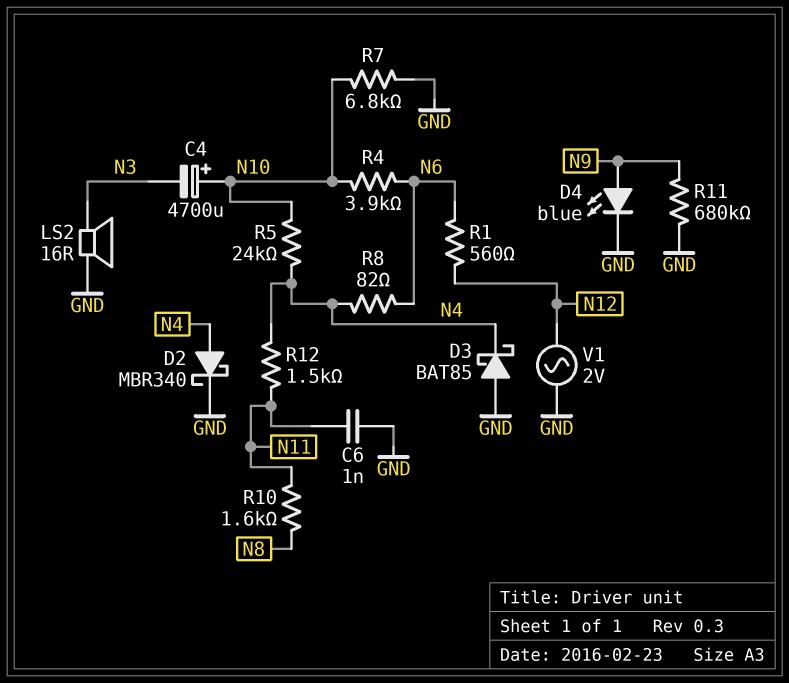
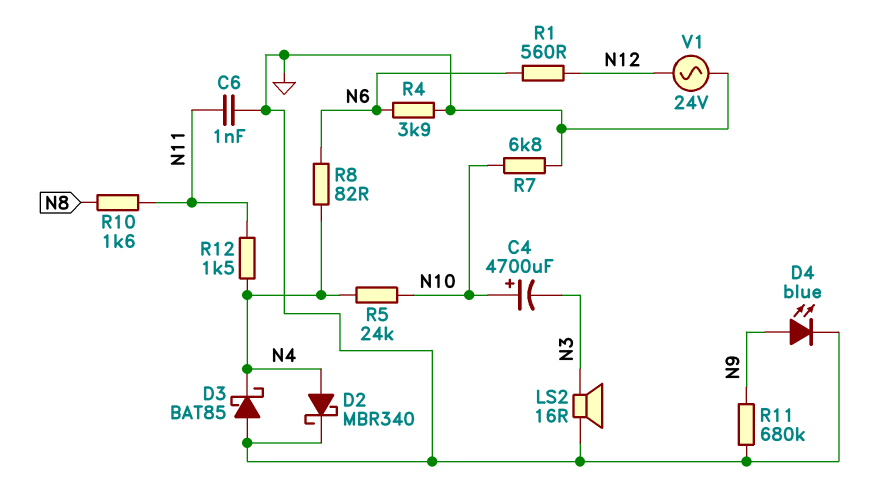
R4: 3.9k (N6, N10) -> 3.9k (GND, N6)
V1: AC 2V (GND, N12) -> AC 24V (GND, N12)

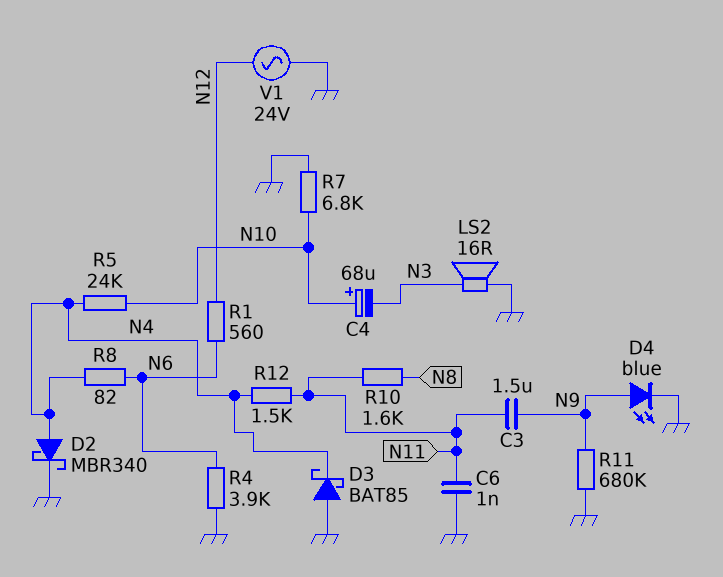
C3: none -> 1.5uF (N9, N11)
C4: 4700uF (plus N10, minus N3) -> 68uF (plus N10, minus N3)

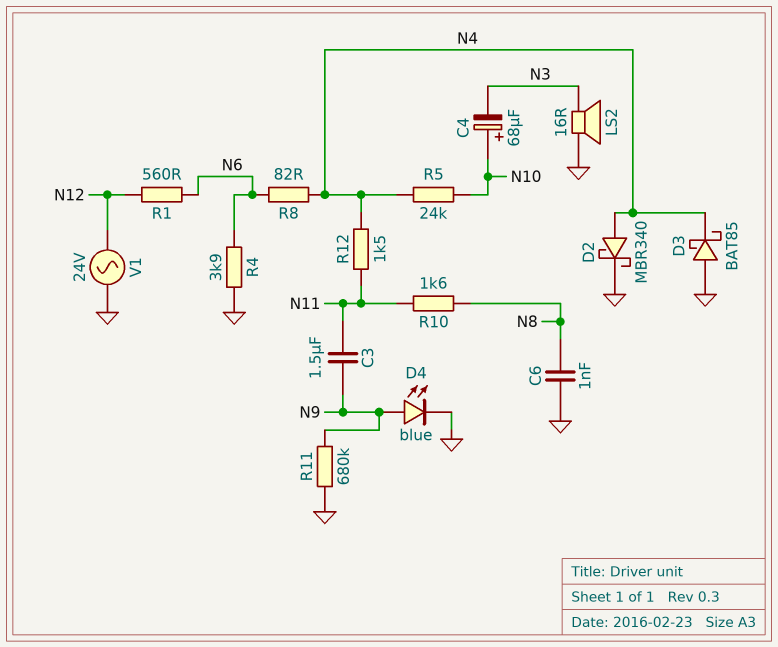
C6: 1nF (GND, N11) -> 1nF (GND, N8)
R7: 6.8k (GND, N10) -> none

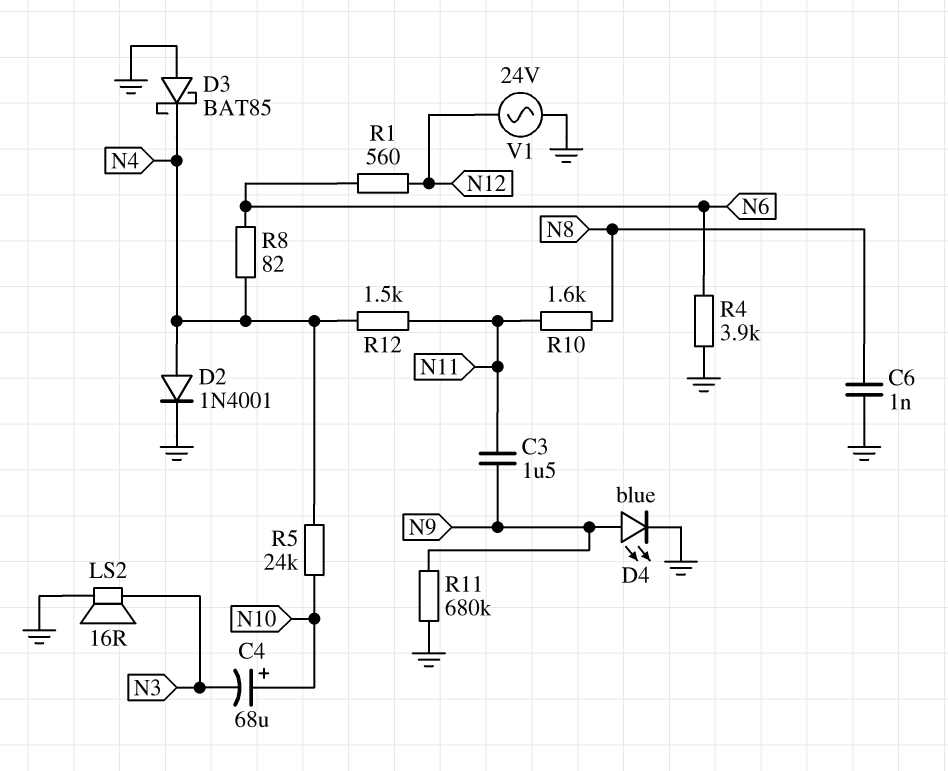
D2: schottky MBR340 (A N4, K GND) -> diode 1N4001 (A N4, K GND)

